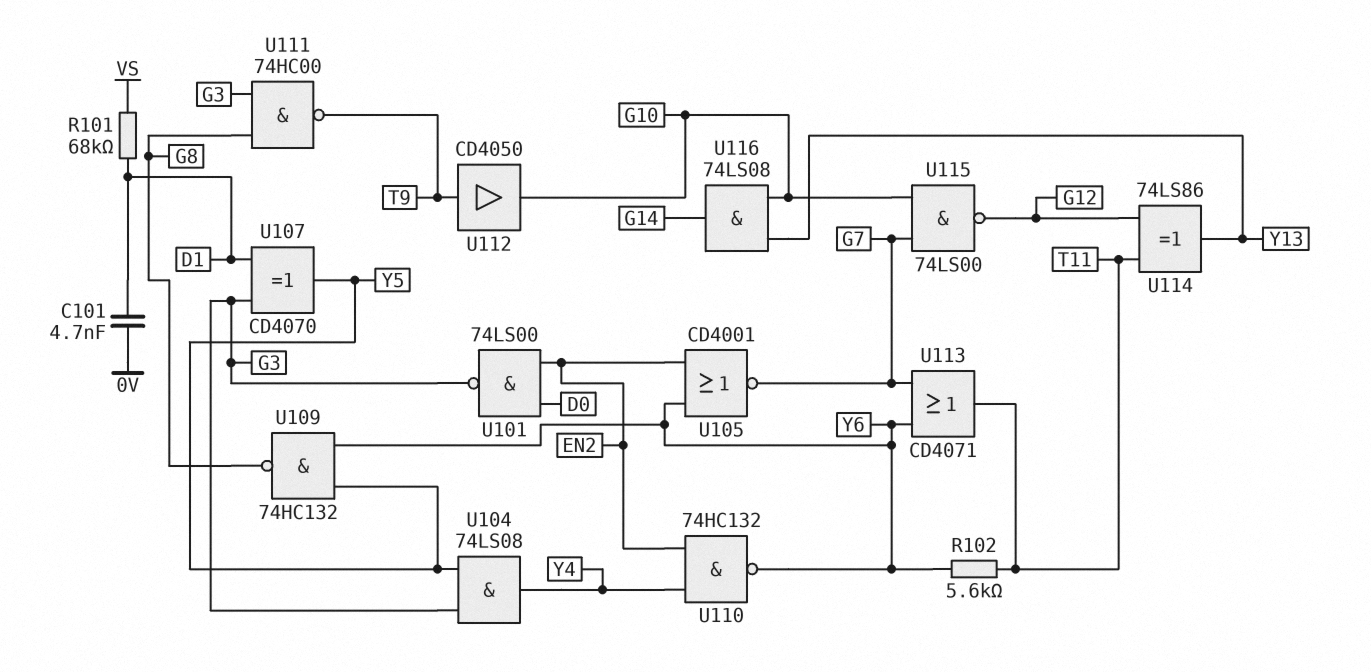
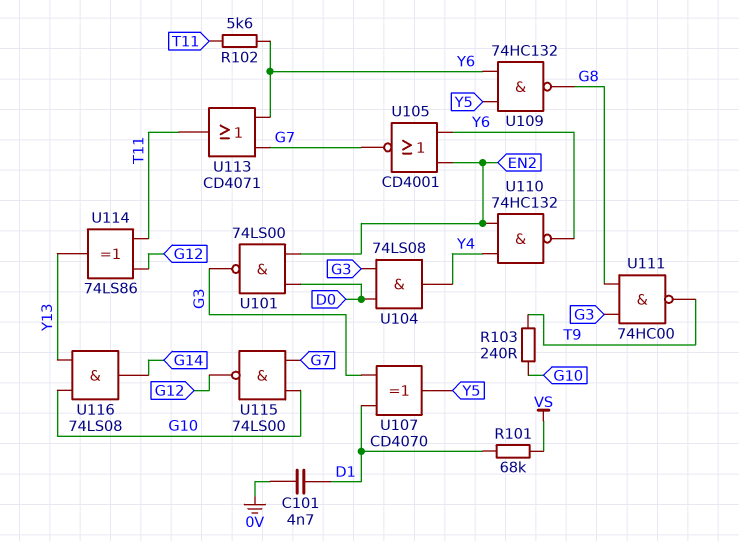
R103: none -> 240 (G10, T9)
U104: AND 74LS08 (in G3, in Y5, out Y4) -> AND 74LS08 (in D0, in G3, out Y4)
U112: buffer CD4050 (in T9, out G10) -> none

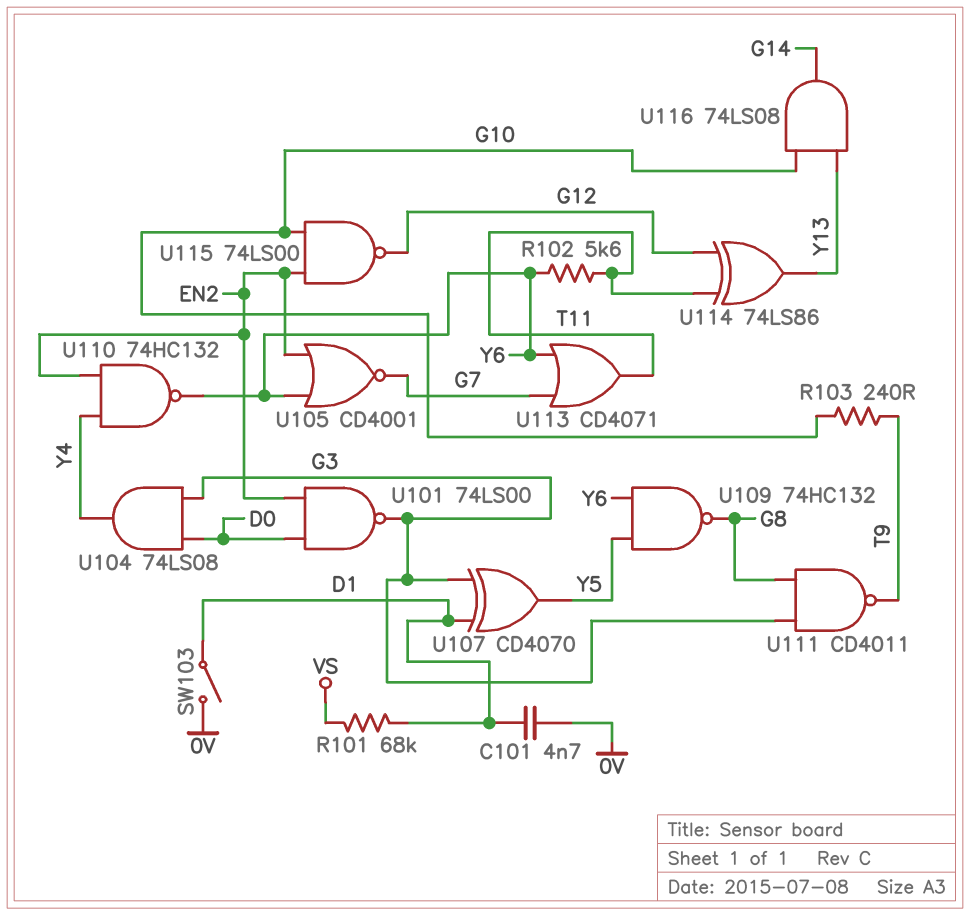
SW103: none -> switch (0V, D1)
U111: NAND 74HC00 (in G3, in G8, out T9) -> NAND CD4011 (in G3, in G8, out T9)
U115: NAND 74LS00 (in G7, in G10, out G12) -> NAND 74LS00 (in EN2, in G10, out G12)

